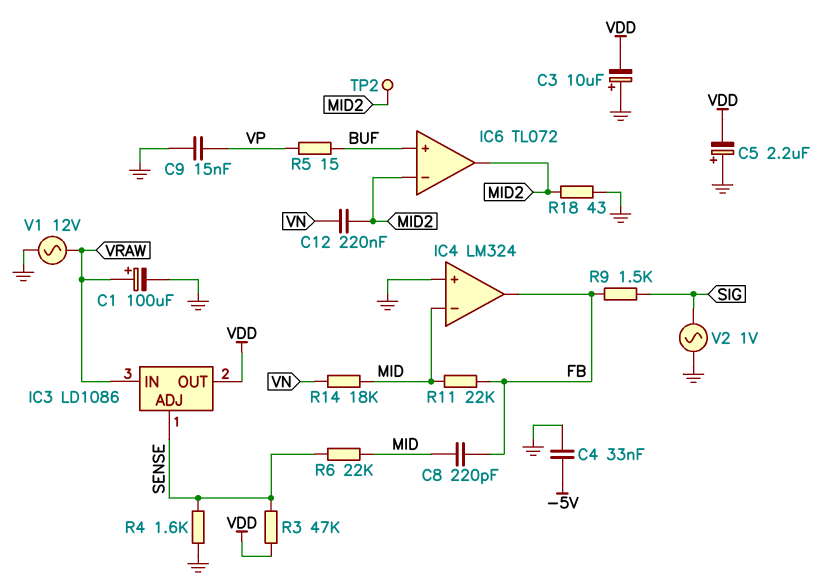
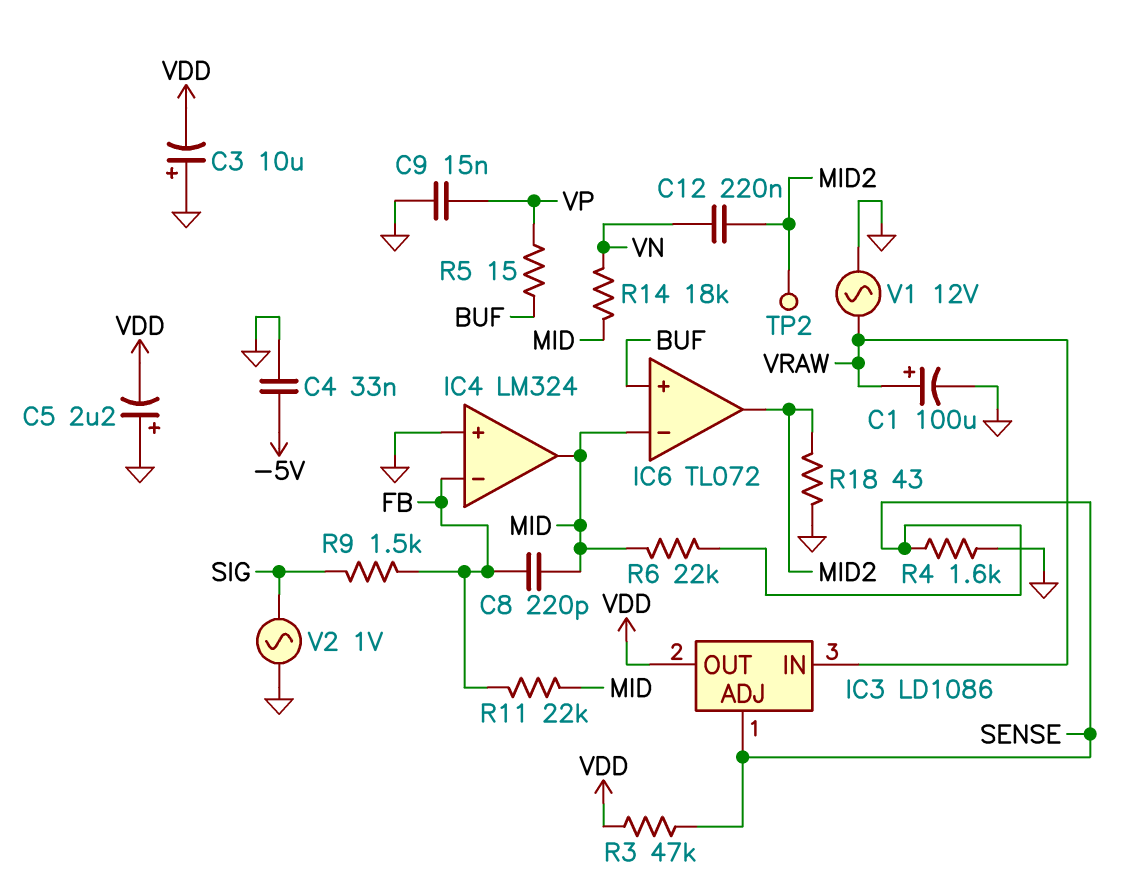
IC4 pin in-: MID -> FB
IC4 pin out: FB -> MID
IC6 pin in-: MID2 -> MID

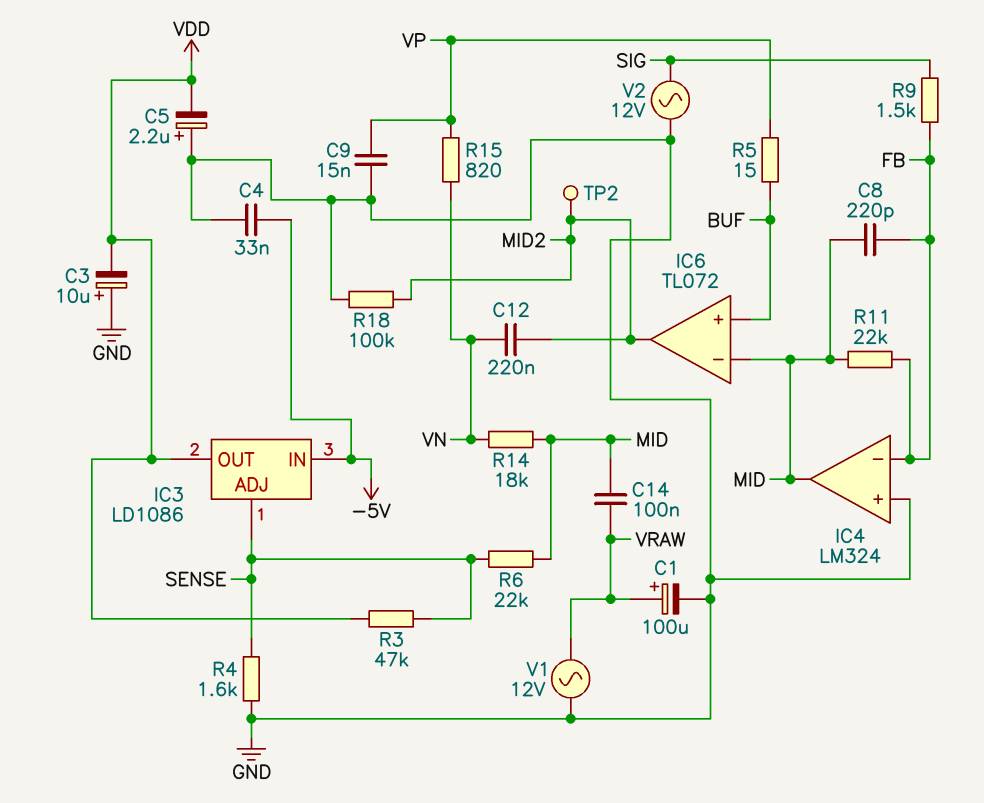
C14: none -> 100nF (MID, VRAW)
IC3 pin IN: VRAW -> -5V
R15: none -> 820 (VN, VP)
R18: 43 (GND, MID2) -> 100k (GND, MID2)
V2: AC 1V (GND, SIG) -> AC 12V (GND, SIG)

